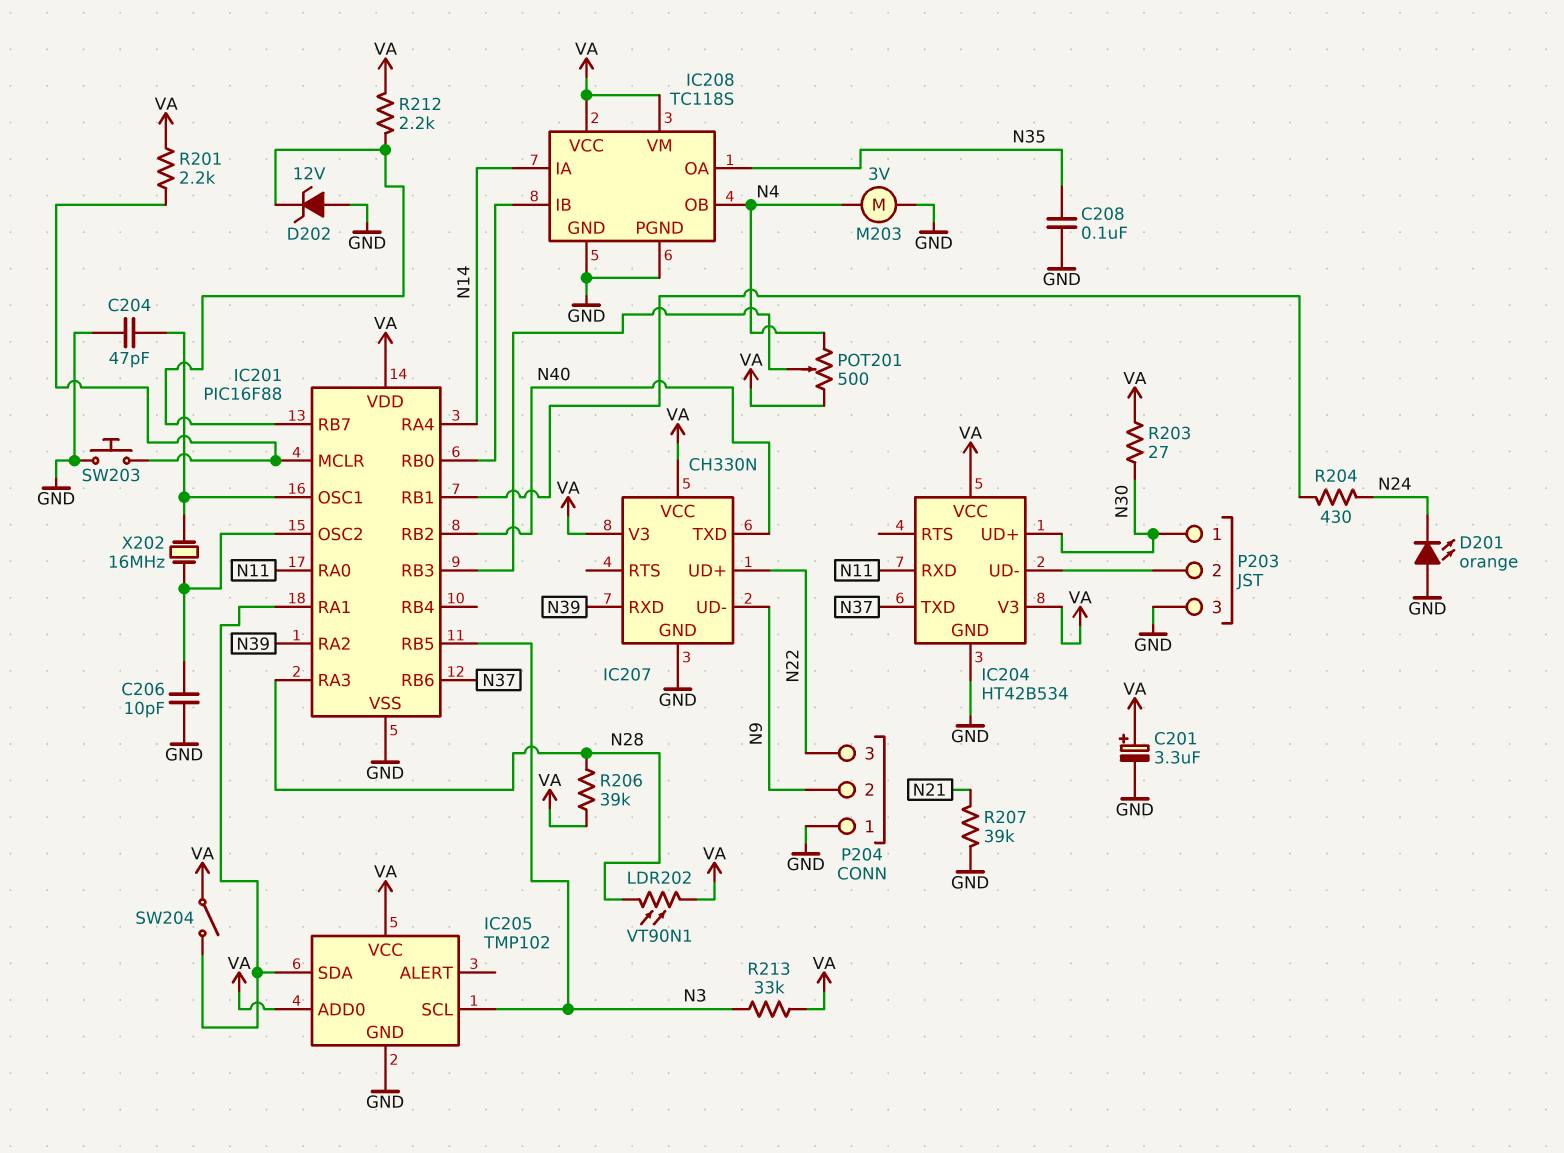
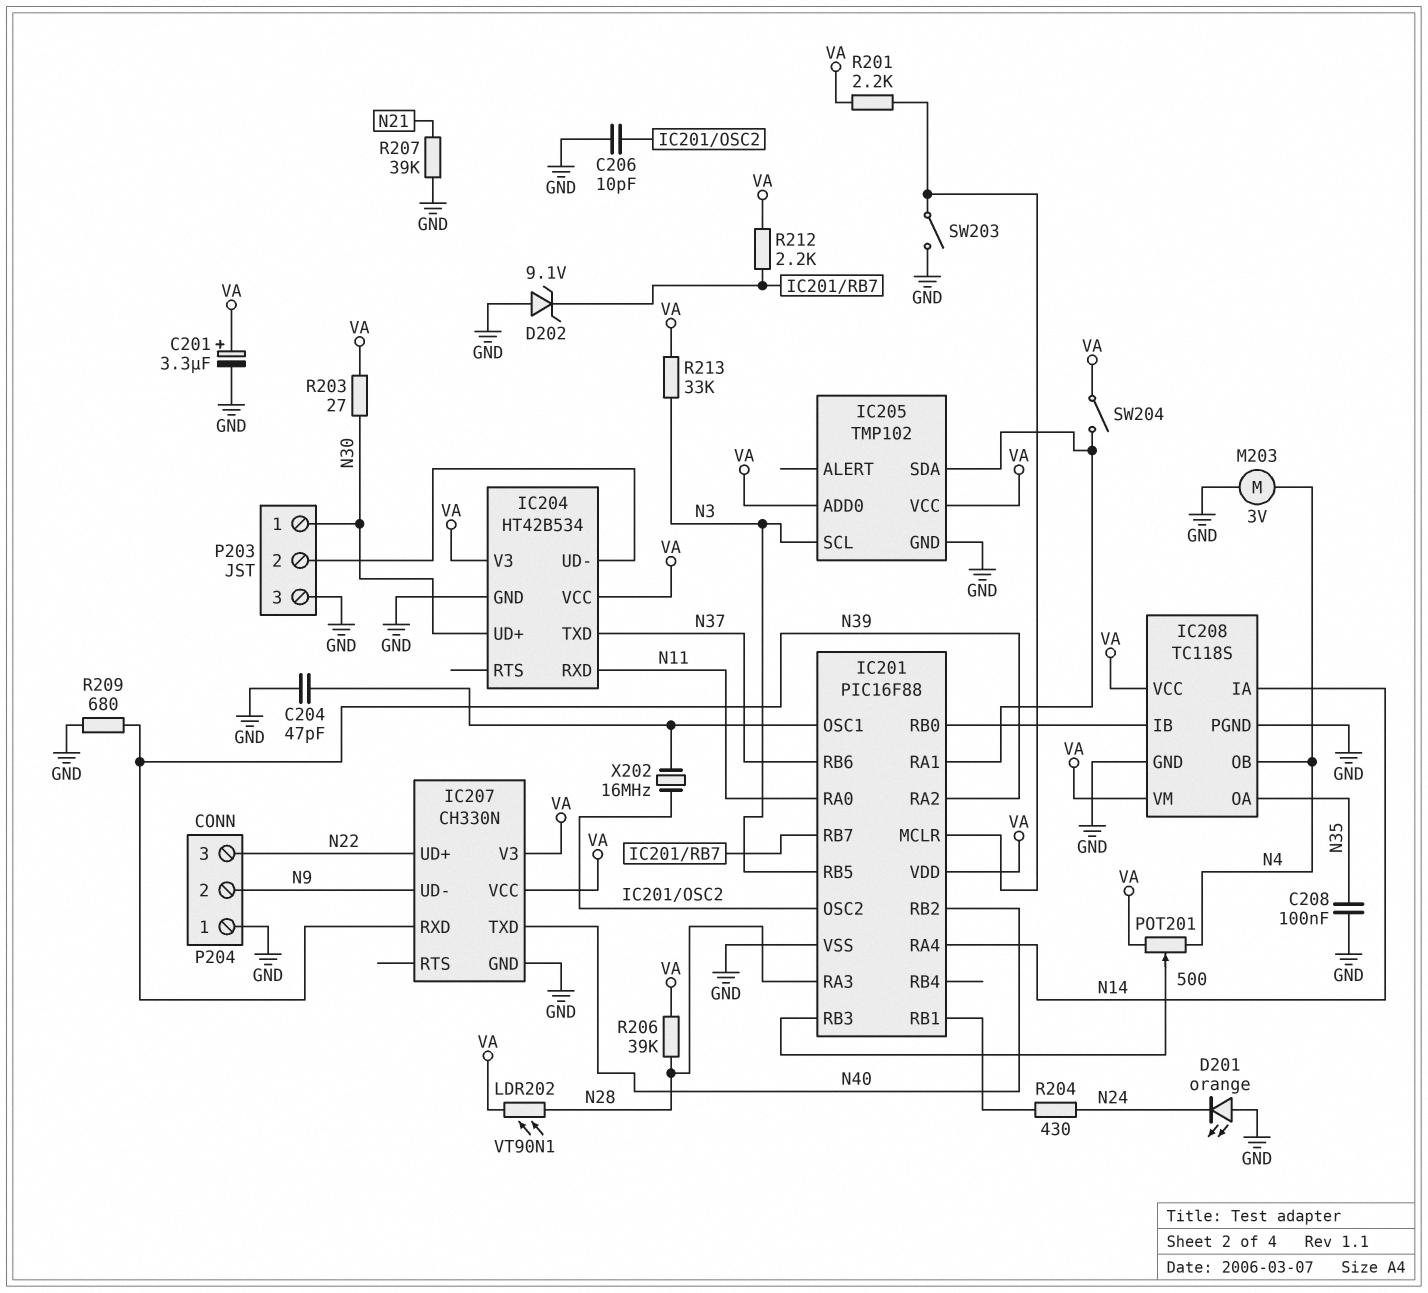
D202: zener 12V (A GND, K IC201/RB7) -> zener 9.1V (A GND, K IC201/RB7)
R209: none -> 680 (GND, N39)
SW203: button (GND, IC201/MCLR) -> switch (GND, IC201/MCLR)

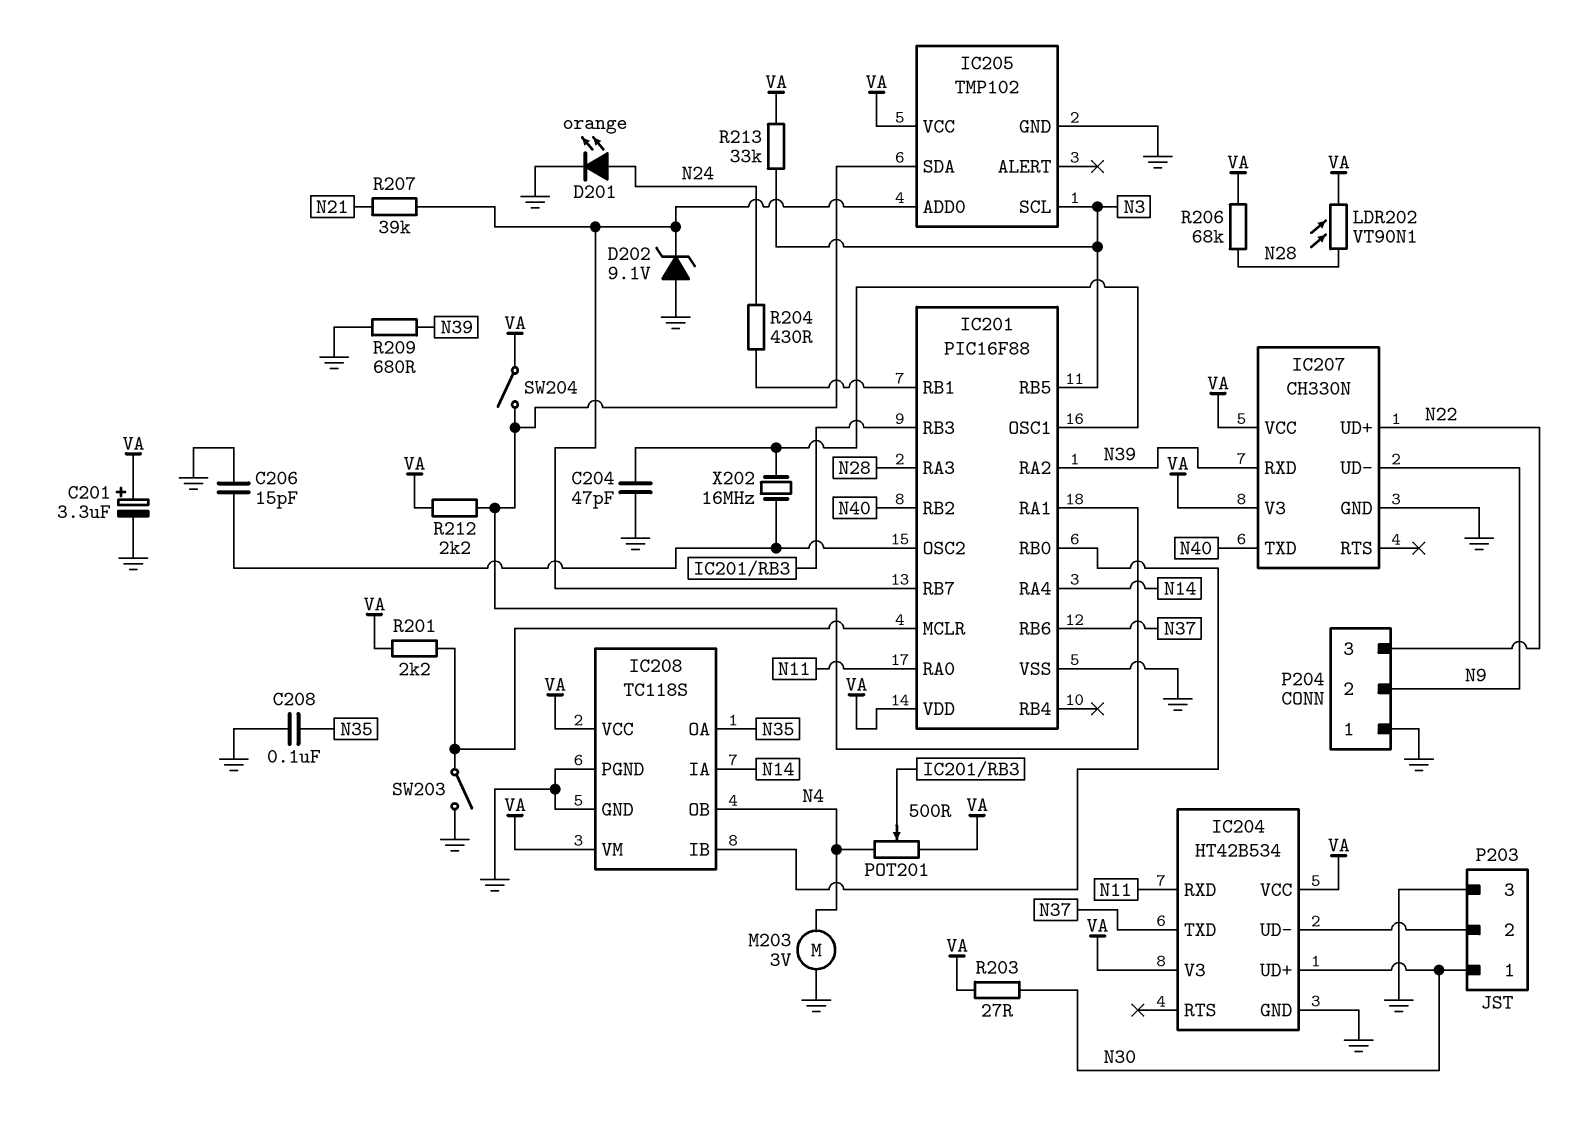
C206: 10pF (GND, IC201/OSC2) -> 15pF (GND, IC201/OSC2)
D201: LED orange (A GND, K N24) -> LED orange (A N24, K GND)
IC205 pin ADD0: VA -> IC201/RB7
R206: 39k (N28, VA) -> 68k (N28, VA)
R207: 39k (GND, N21) -> 39k (IC201/RB7, N21)
R212: 2.2k (IC201/RB7, VA) -> 2.2k (IC201/RA1, VA)

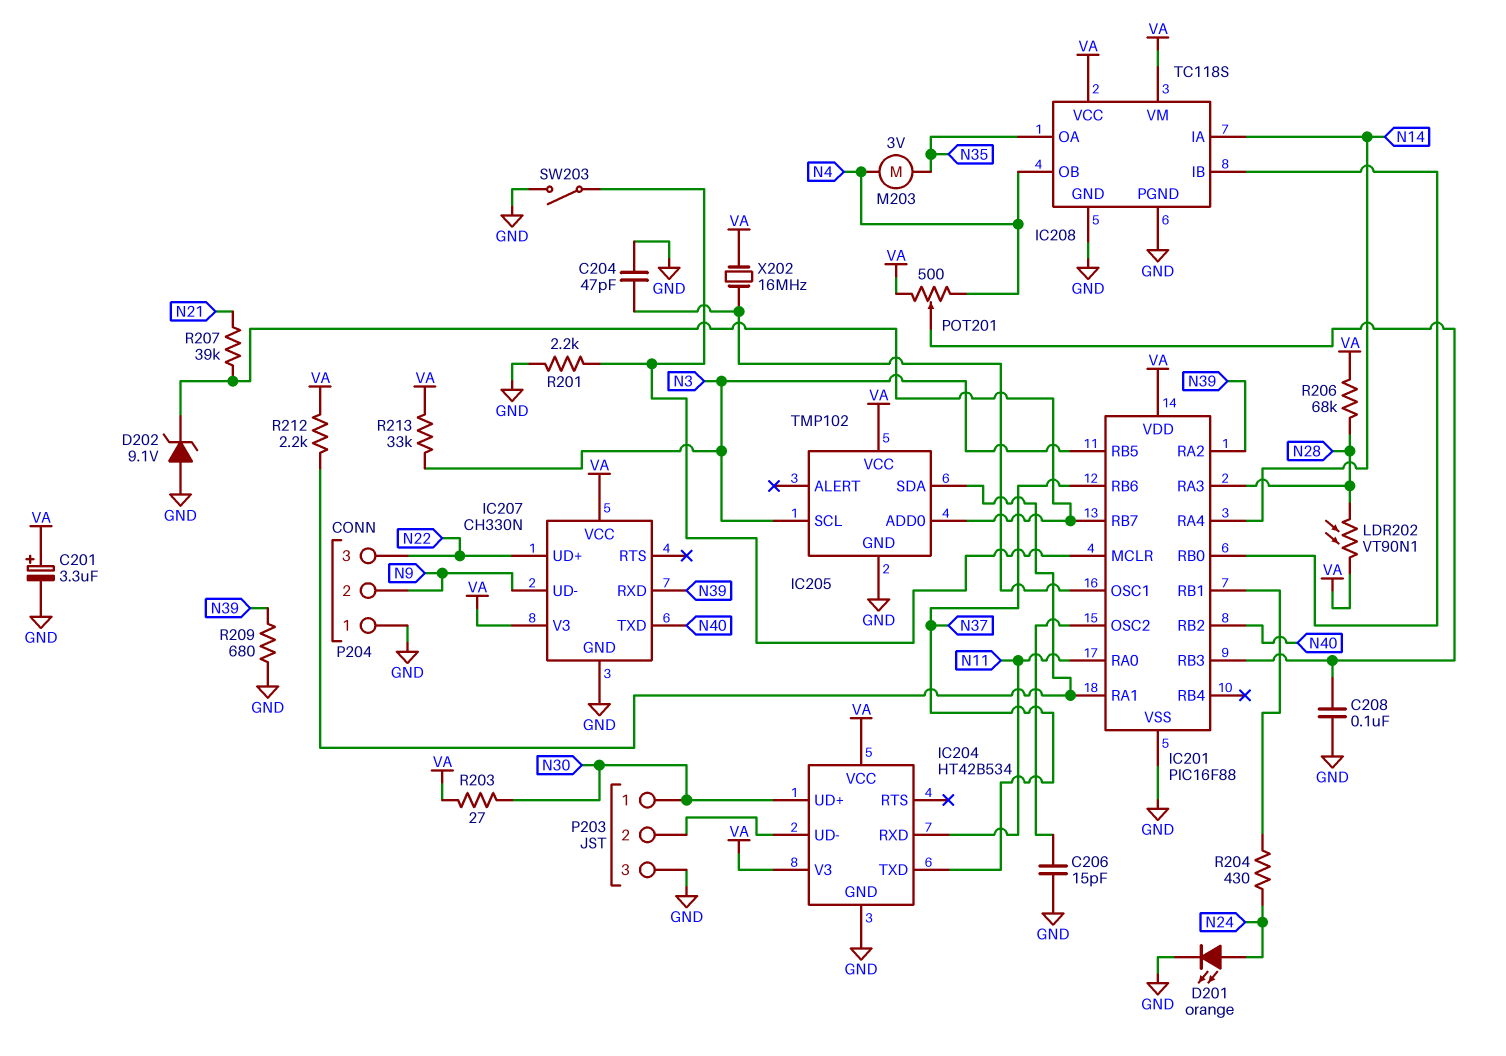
C208: 100nF (GND, N35) -> 100nF (GND, IC201/RB3)
M203: motor 3V (GND, N4) -> motor 3V (N4, N35)
R201: 2.2k (IC201/MCLR, VA) -> 2.2k (GND, IC201/MCLR)
SW204: switch (IC201/RA1, VA) -> none
X202: 16MHz (IC201/OSC1, IC201/OSC2) -> 16MHz (IC201/OSC1, VA)

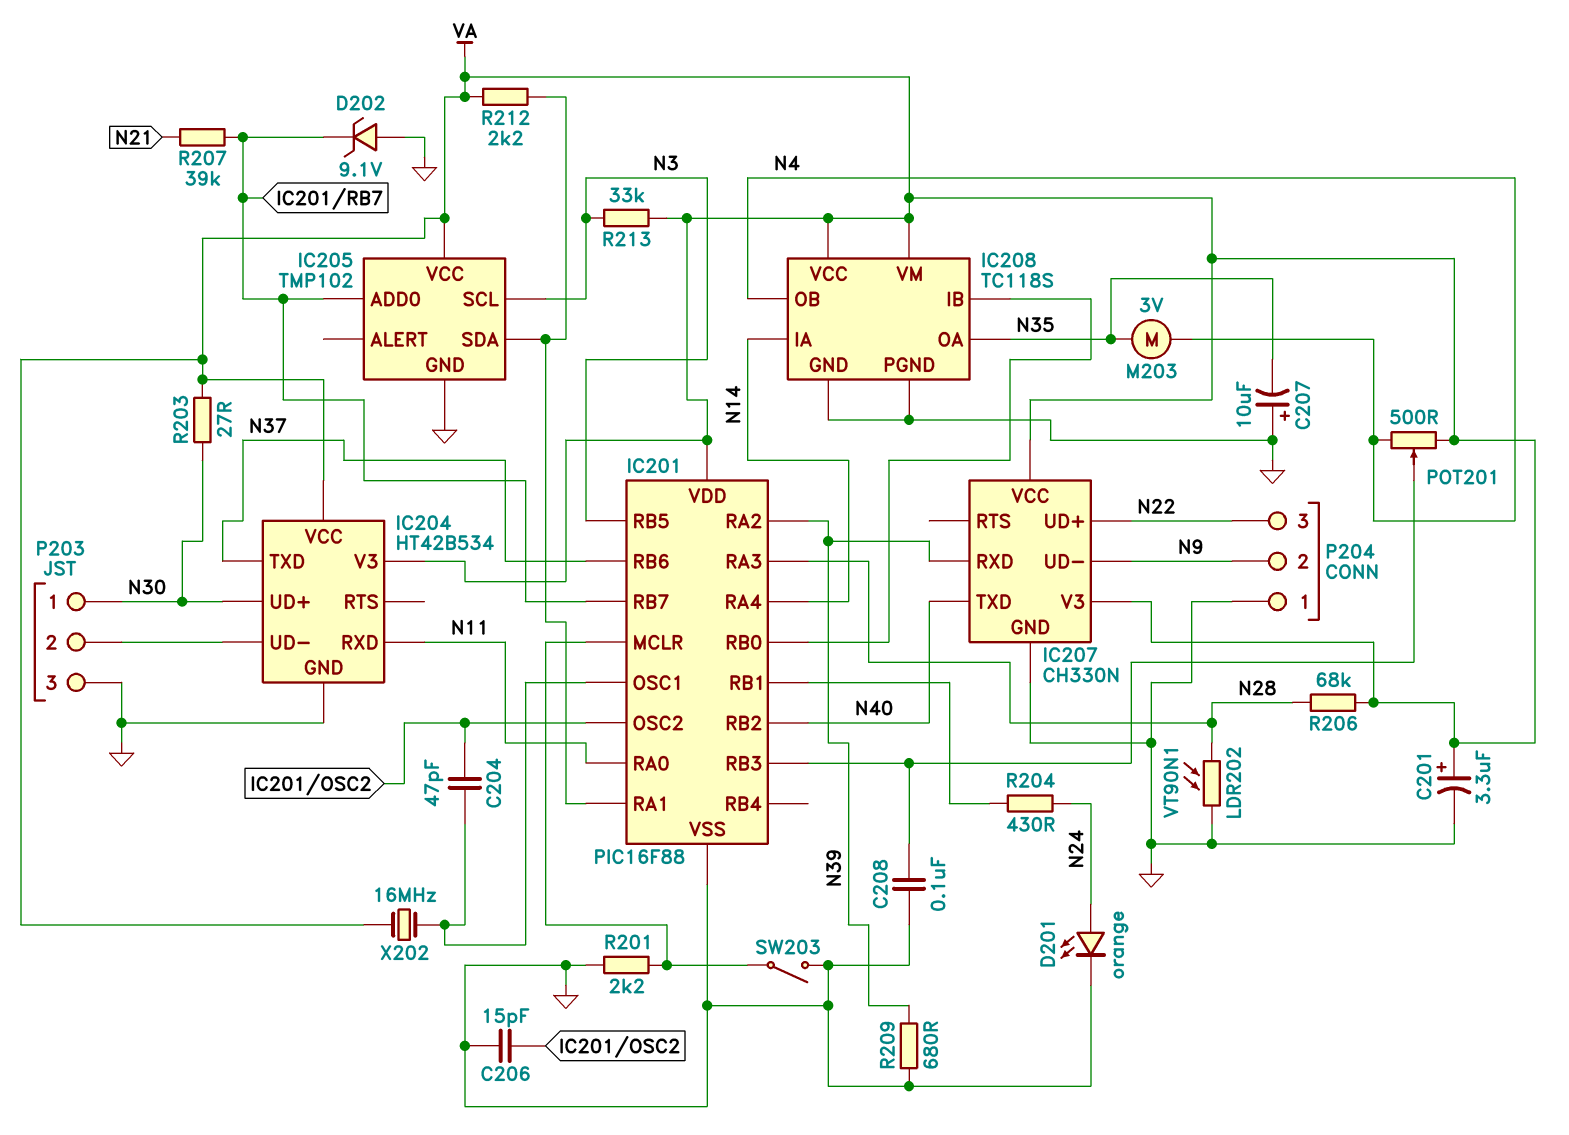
C204: 47pF (GND, IC201/OSC1) -> 47pF (IC201/OSC1, IC201/OSC2)
C207: none -> 10uF (plus GND, minus N35)
LDR202: VT90N1 (N28, VA) -> VT90N1 (GND, N28)

